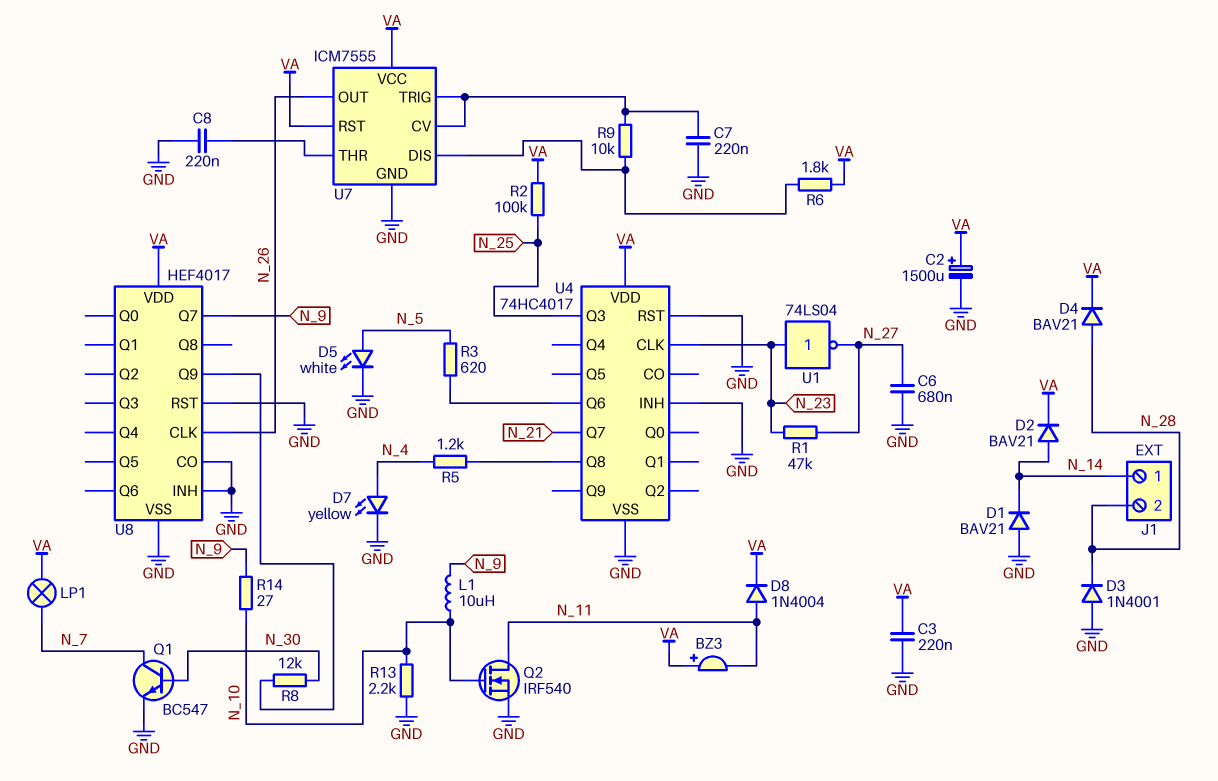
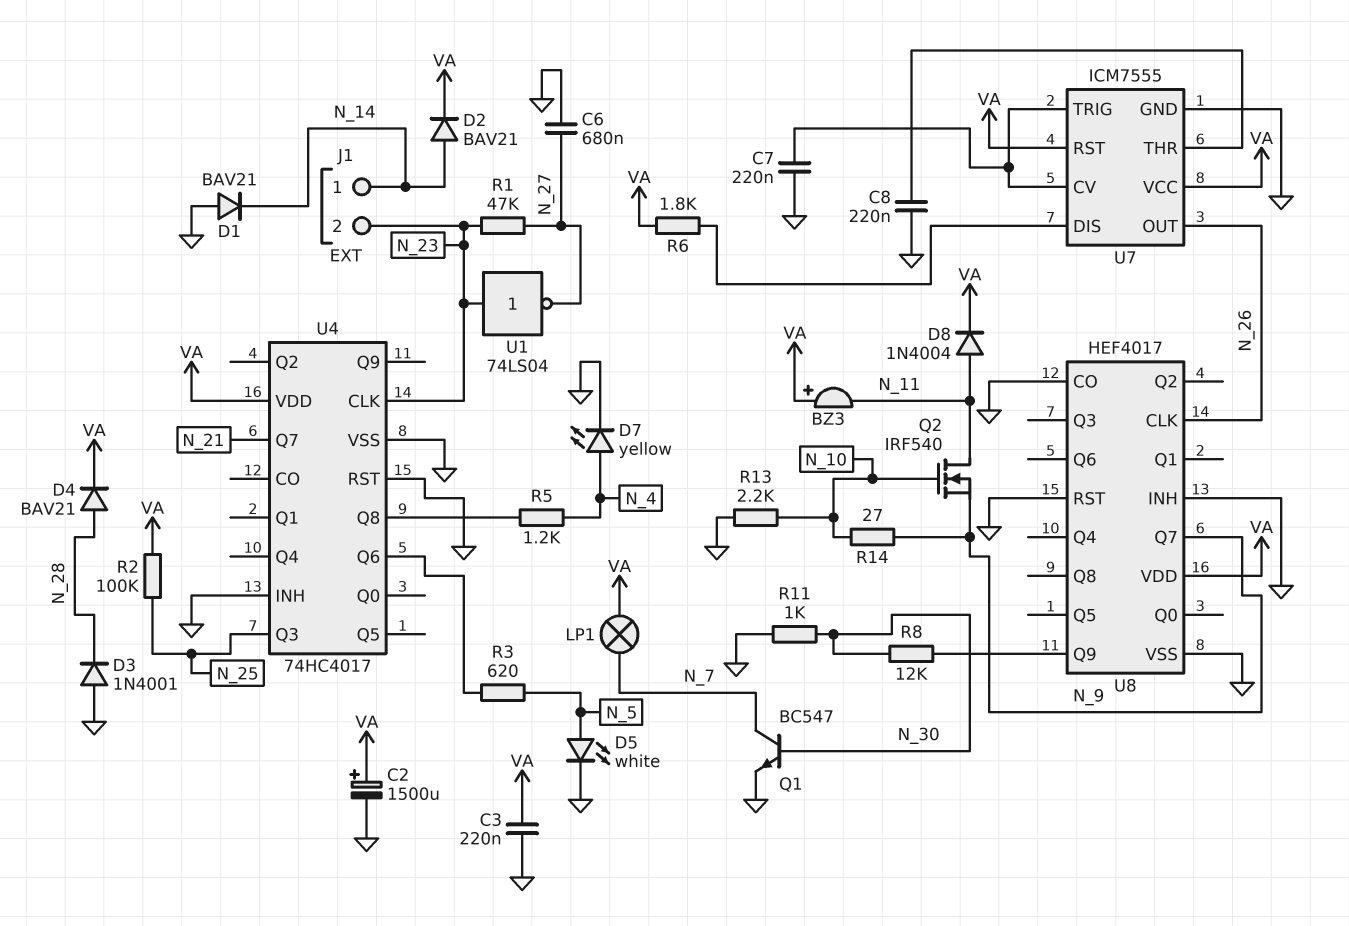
J1 pin 2: N_28 -> N_23
L1: 10uH (N_9, N_10) -> none
Q2: NMOS IRF540 (G N_10, D N_11, S GND) -> NMOS IRF540 (G N_10, D N_11, S N_9)
R9: 10k (U7/CV, U7/DIS) -> none
R11: none -> 1k (GND, N_30)

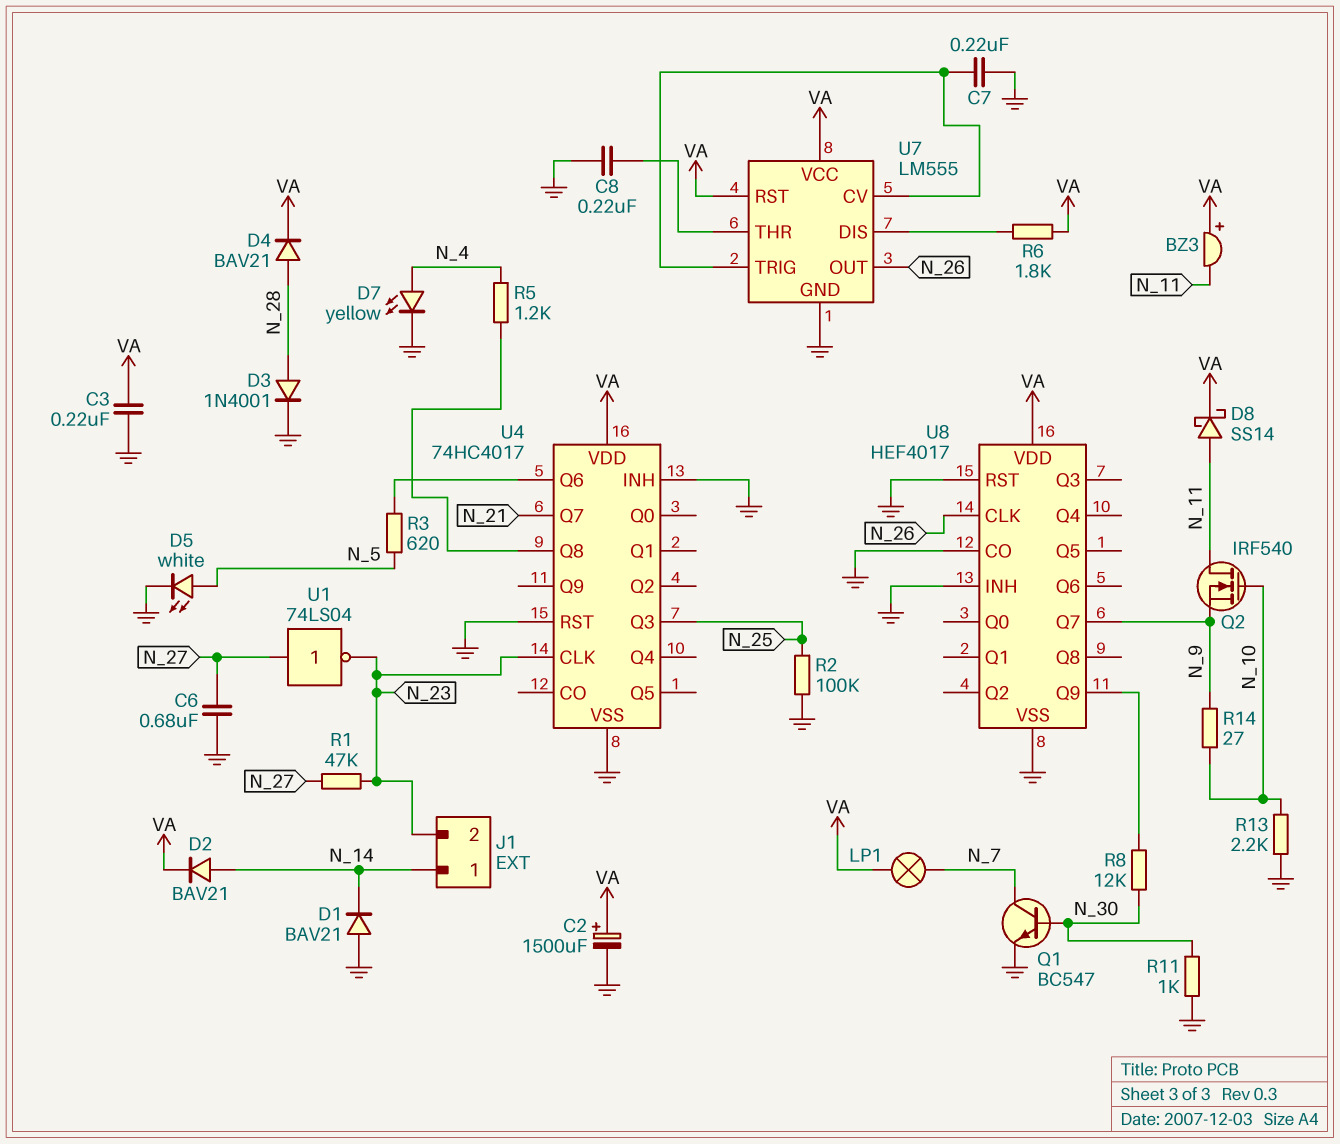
D3: diode 1N4001 (A GND, K N_28) -> diode 1N4001 (A N_28, K GND)
D8: diode 1N4004 (A N_11, K VA) -> schottky SS14 (A N_11, K VA)
R2: 100k (N_25, VA) -> 100k (GND, N_25)
U1: NOT 74LS04 (in N_23, out N_27) -> NOT 74LS04 (in N_27, out N_23)
U7: ICM7555 -> LM555

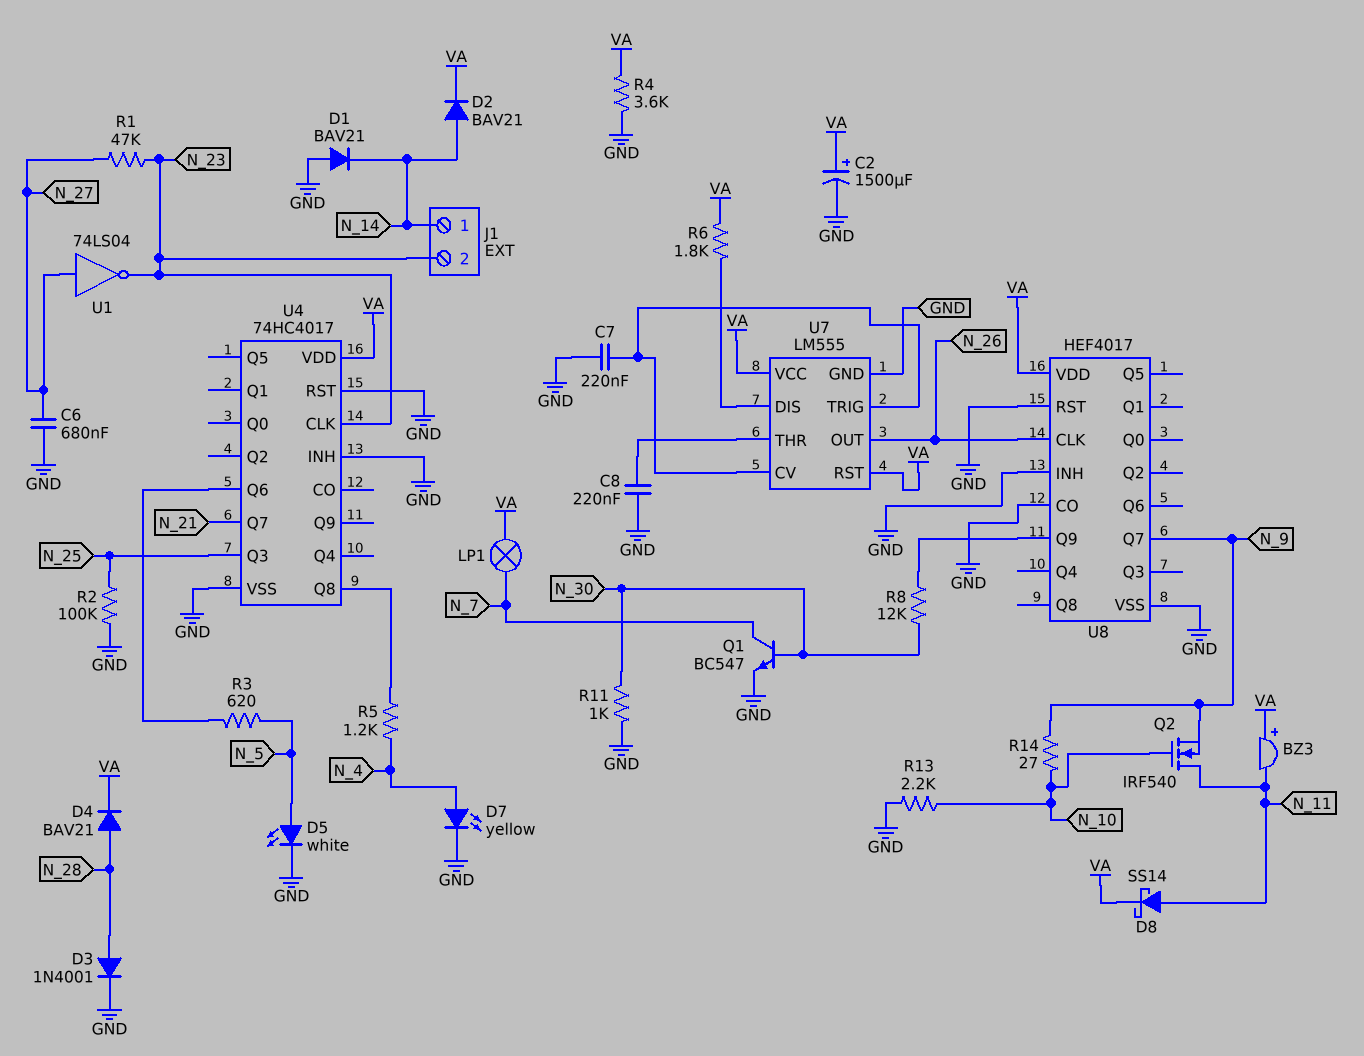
C3: 220nF (GND, VA) -> none
R4: none -> 3.6k (GND, VA)

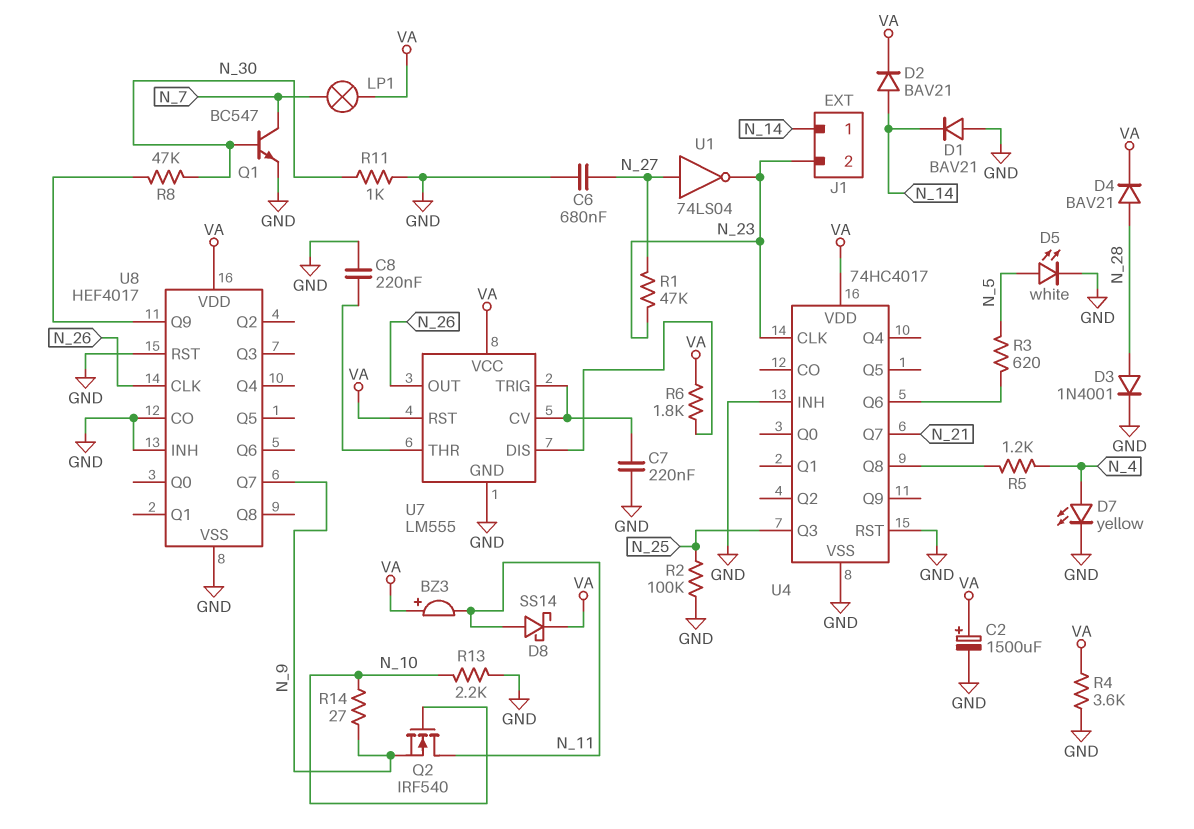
R8: 12k (N_30, U8/Q9) -> 47k (N_30, U8/Q9)

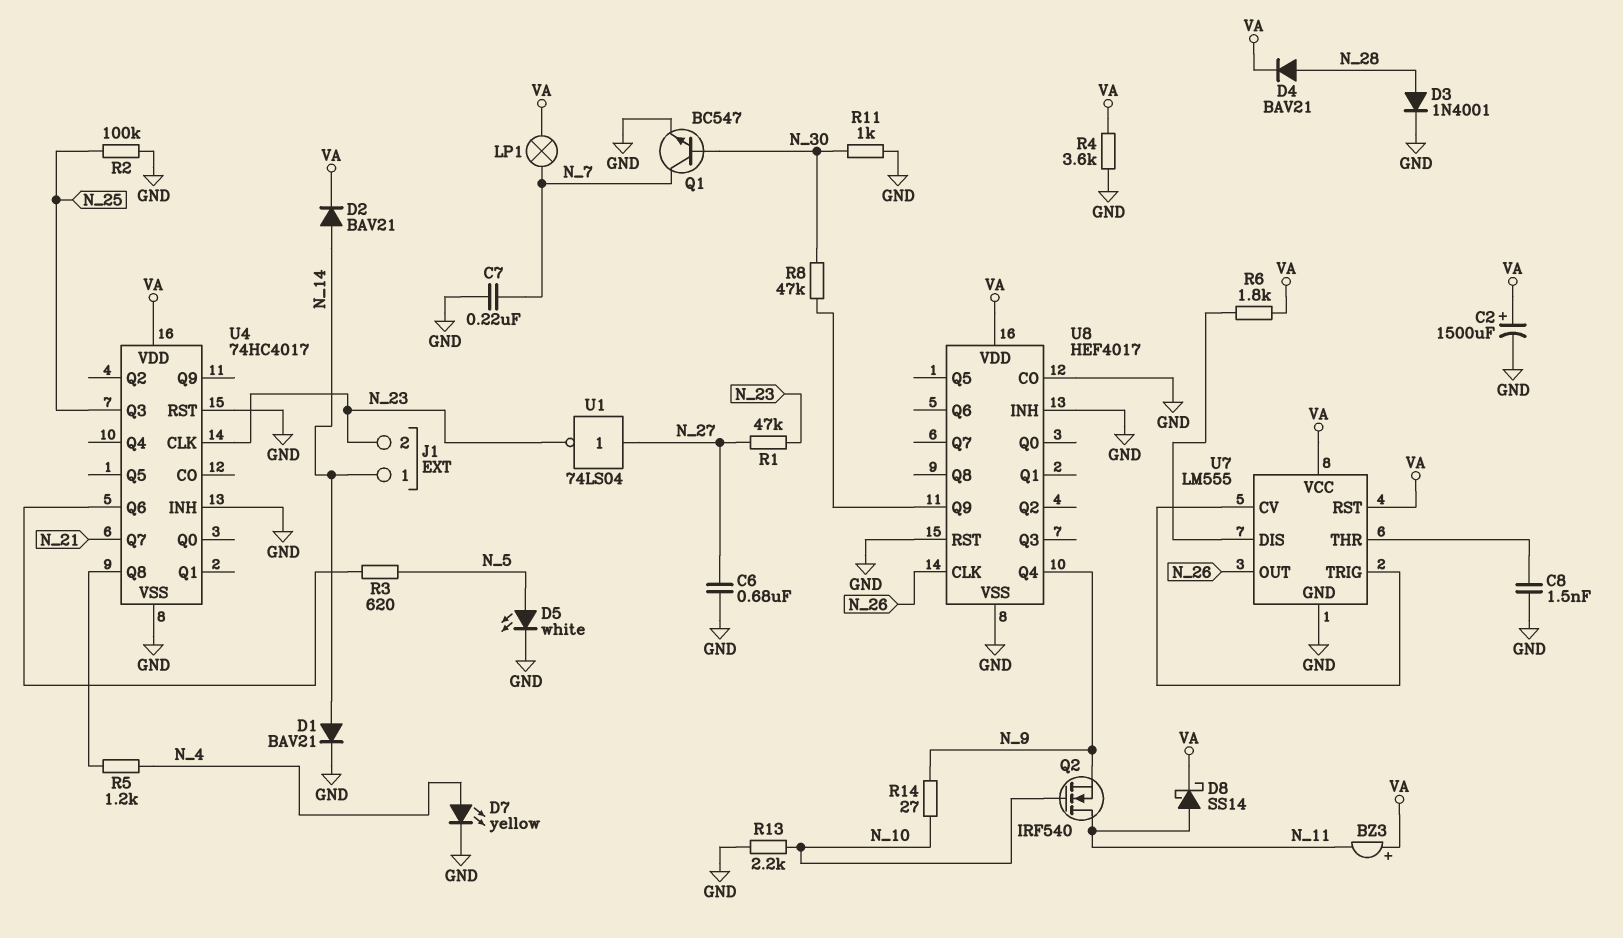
C7: 220nF (GND, U7/CV) -> 220nF (GND, N_7)
C8: 220nF (GND, U7/THR) -> 1.5nF (GND, U7/THR)
D1: diode BAV21 (A GND, K N_14) -> diode BAV21 (A N_14, K GND)
U8 pin Q4: none -> N_9
U8 pin Q7: N_9 -> none

